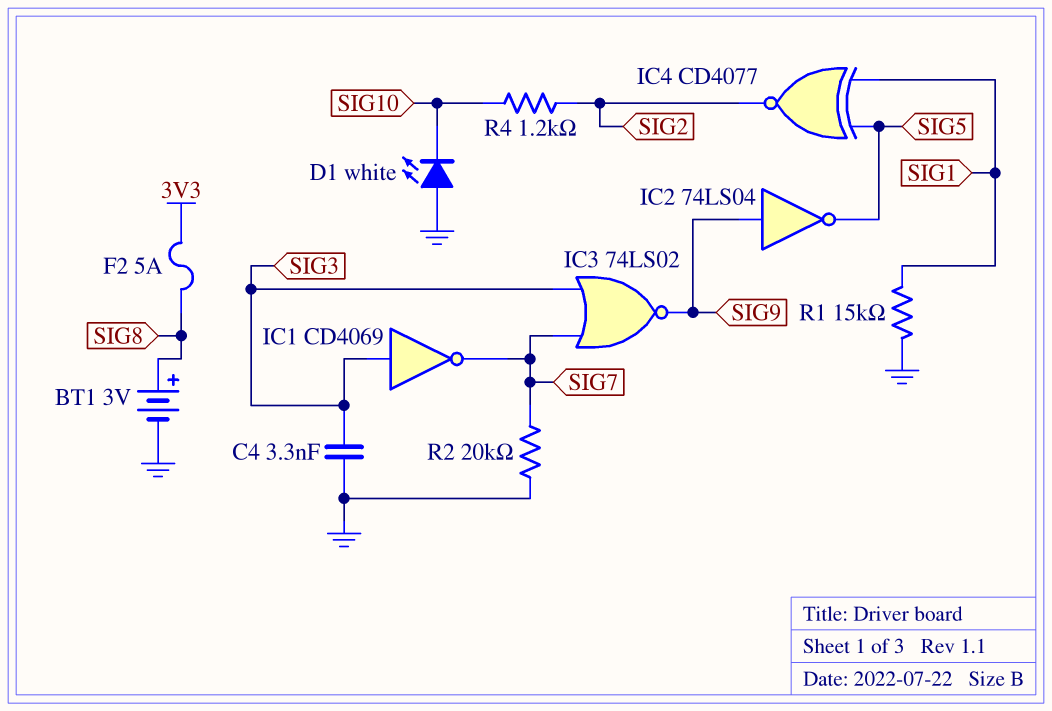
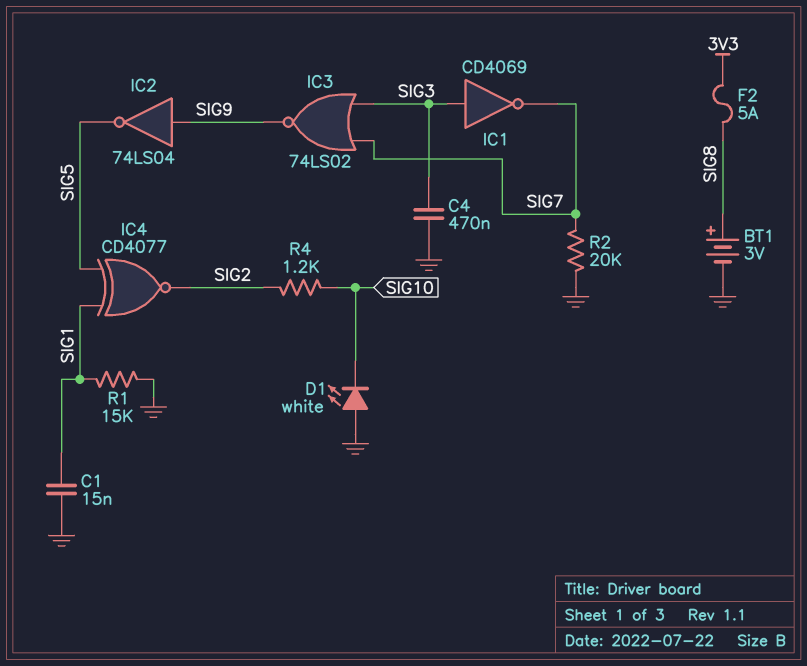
C1: none -> 15nF (GND, SIG1)
C4: 3.3nF (GND, SIG3) -> 470nF (GND, SIG3)

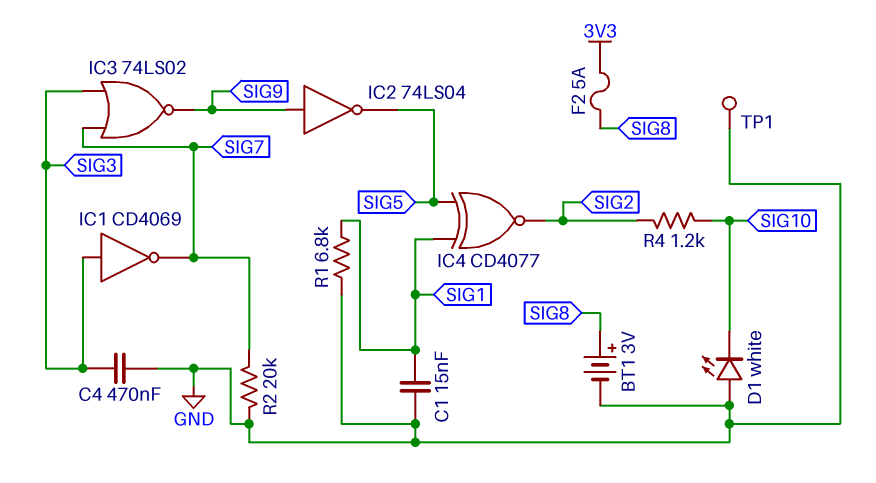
R1: 15k (GND, SIG1) -> 6.8k (GND, SIG1)
TP1: none -> test point (GND)

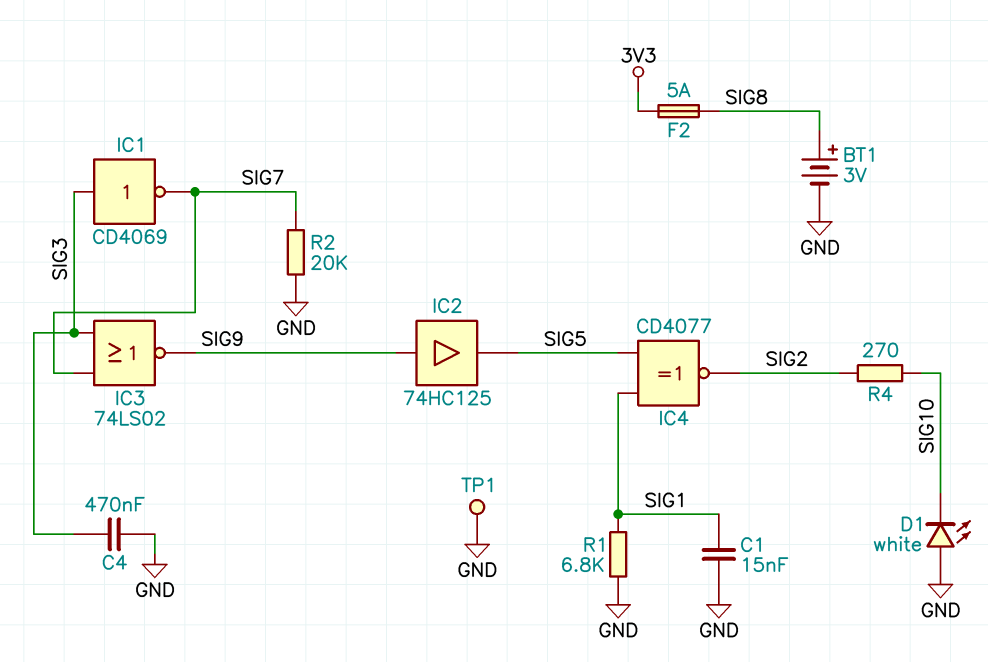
IC2: NOT 74LS04 (in SIG9, out SIG5) -> buffer 74HC125 (in SIG9, out SIG5)
R4: 1.2k (SIG2, SIG10) -> 270 (SIG2, SIG10)

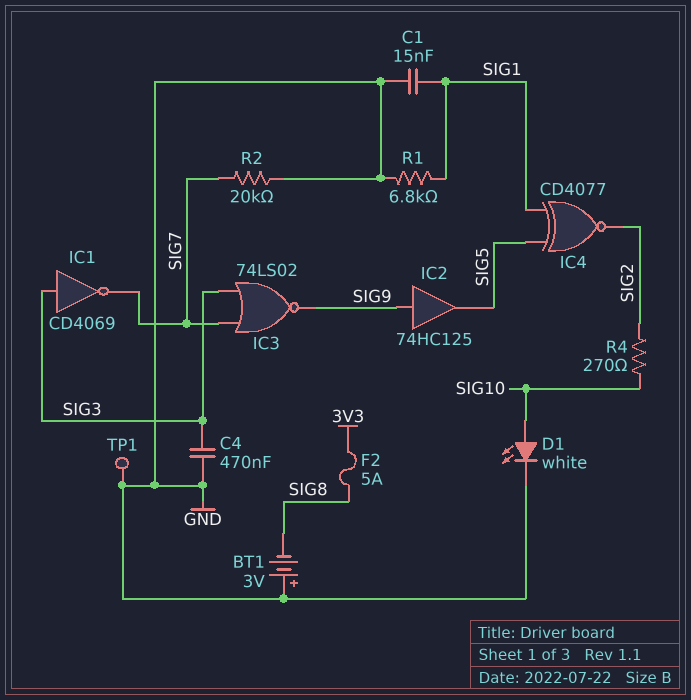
BT1: 3V (plus SIG8, minus GND) -> 3V (plus GND, minus SIG8)
D1: LED white (A GND, K SIG10) -> LED white (A SIG10, K GND)

